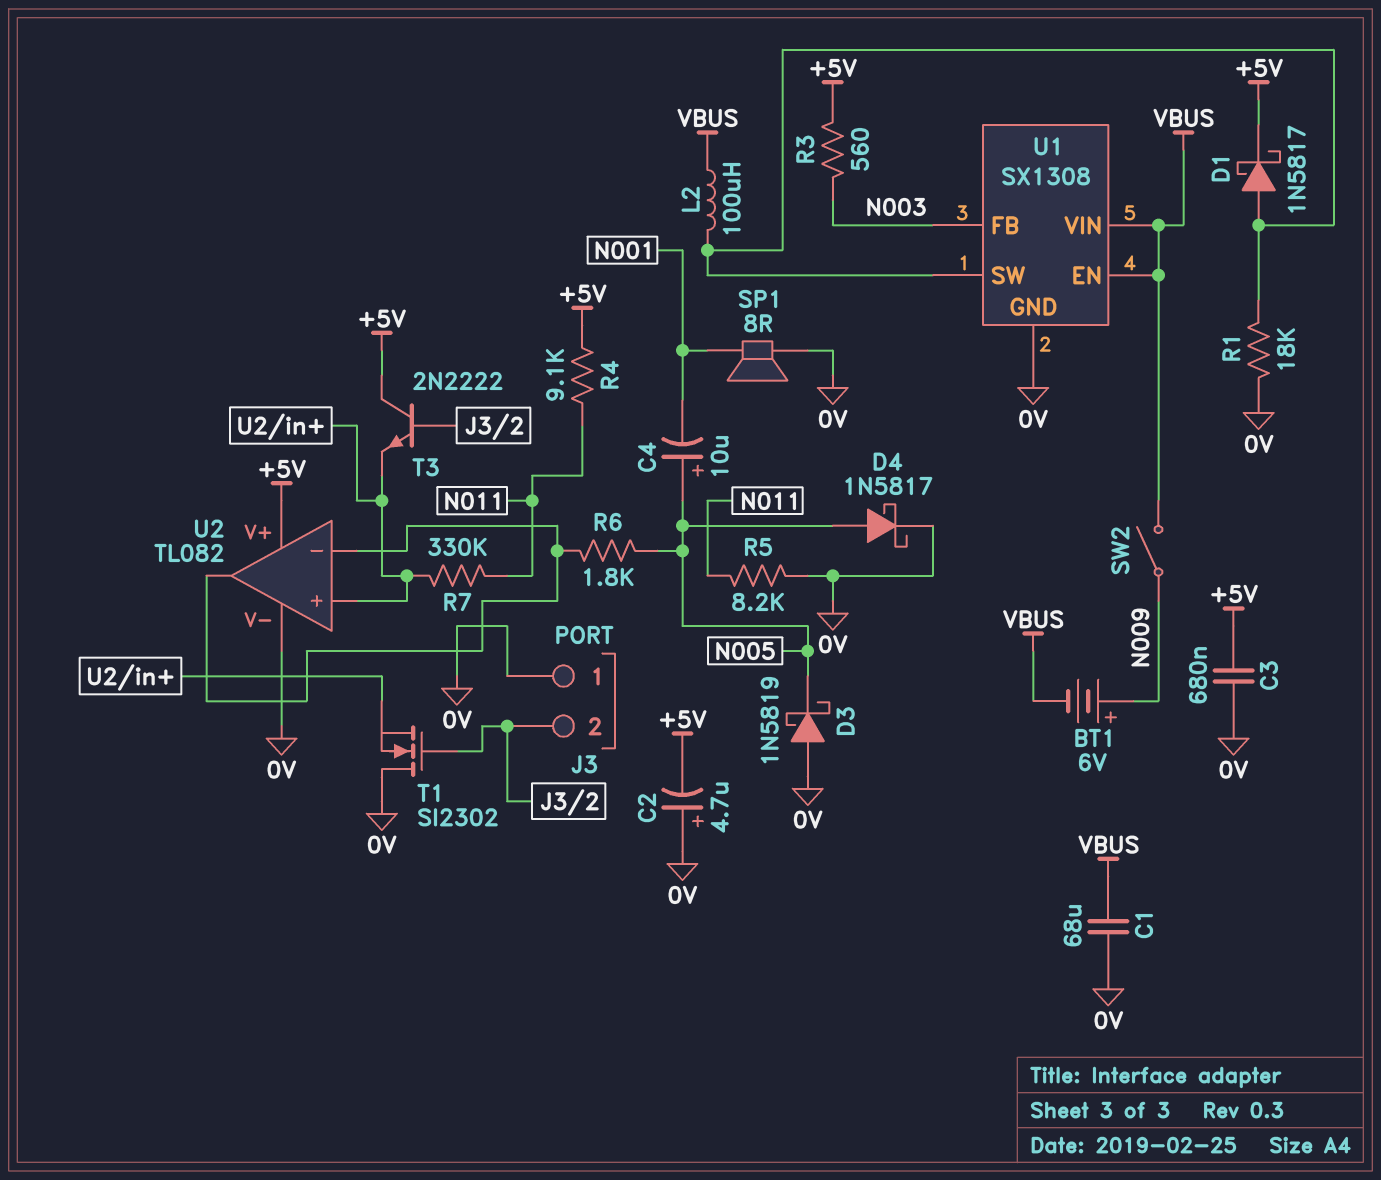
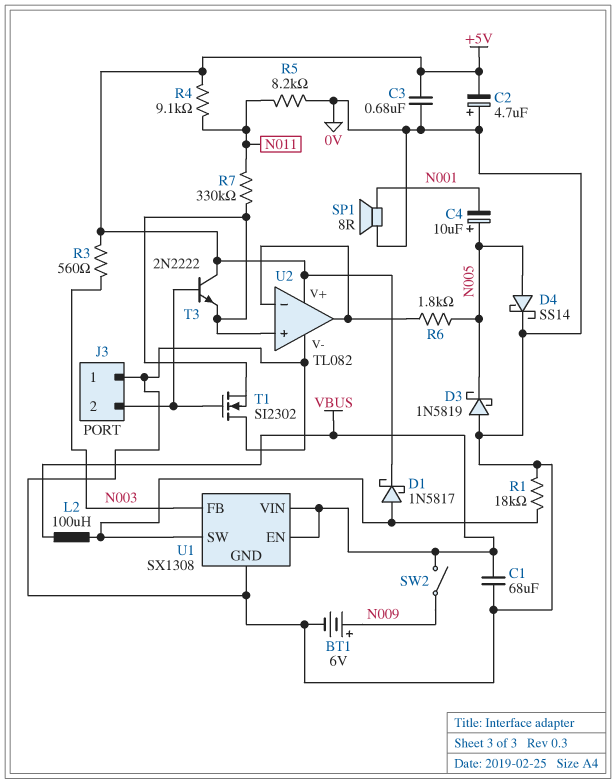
BT1: 6V (plus N009, minus VBUS) -> 6V (plus N009, minus 0V)
D4: schottky 1N5817 (A N005, K 0V) -> schottky SS14 (A N005, K 0V)

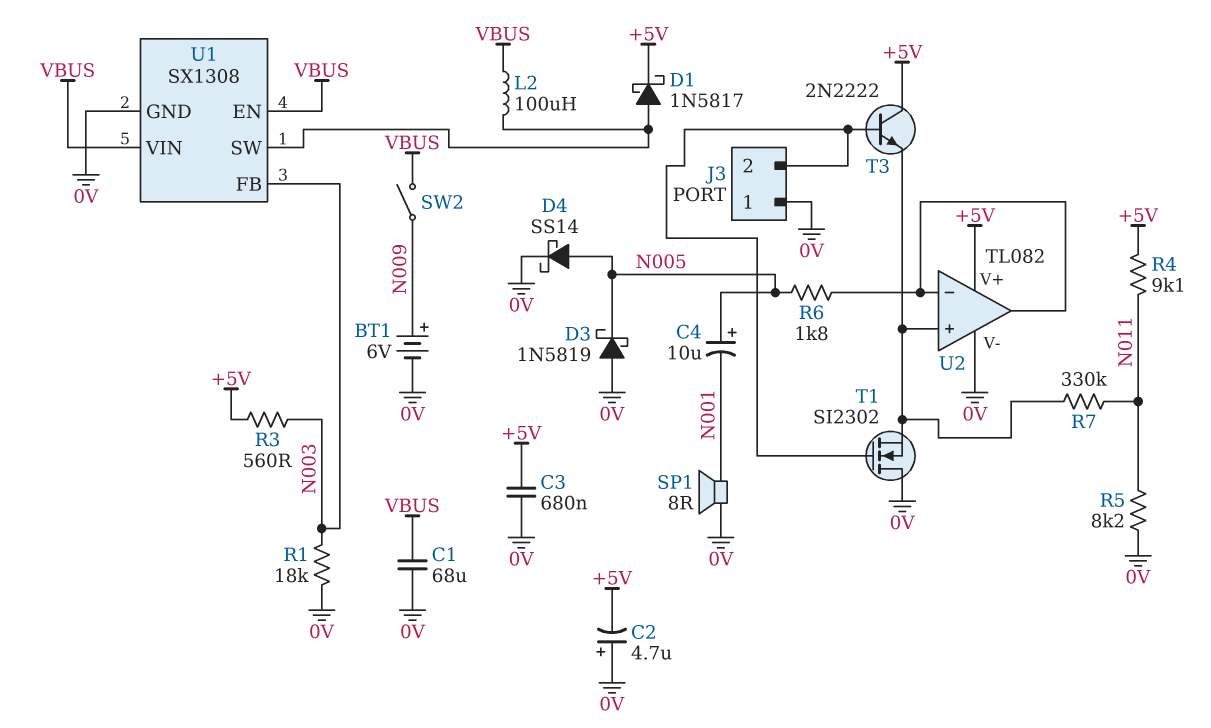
R1: 18k (0V, U1/SW) -> 18k (0V, N003)

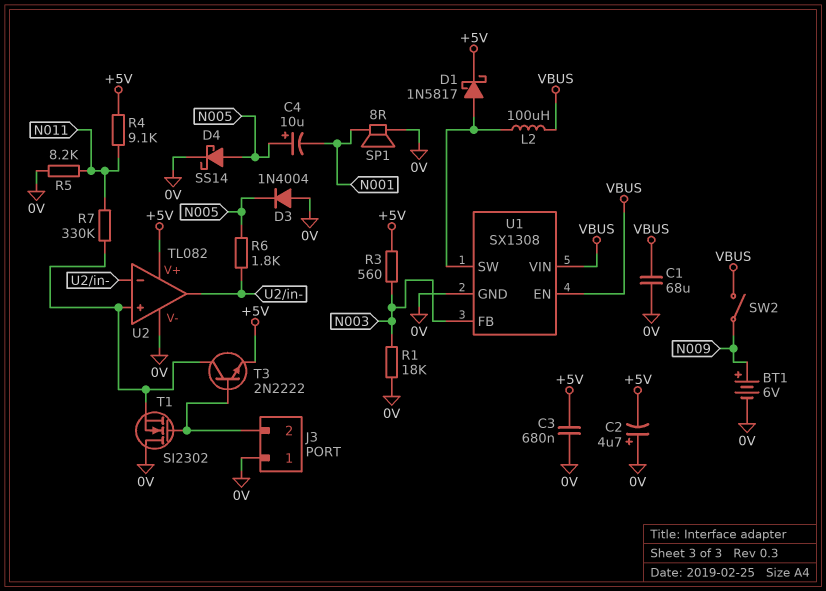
D3: schottky 1N5819 (A 0V, K N005) -> diode 1N4004 (A 0V, K N005)
T3: NPN 2N2222 (B J3/2, C +5V, E U2/in+) -> NPN 2N2222 (B J3/2, C U2/in+, E +5V)

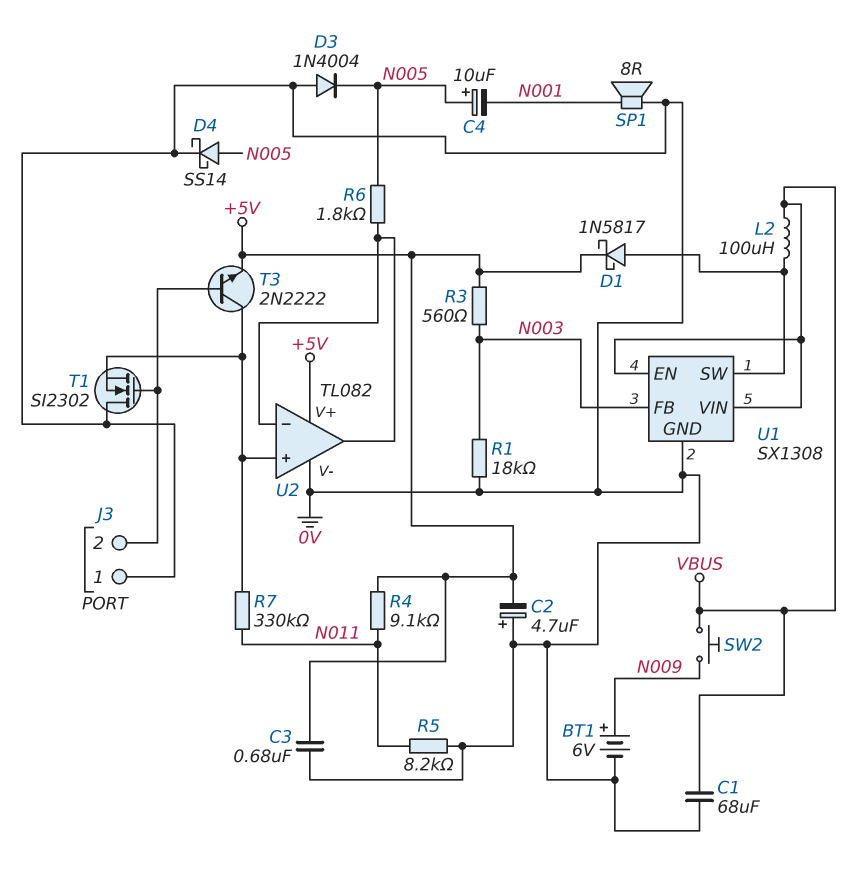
SW2: switch (N009, VBUS) -> button (N009, VBUS)

